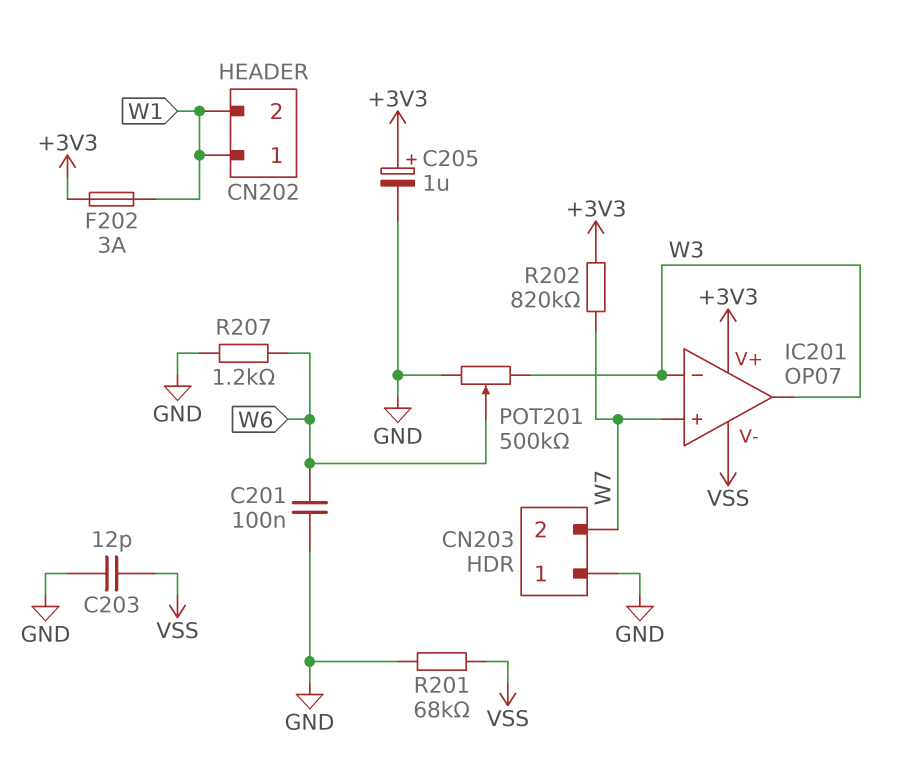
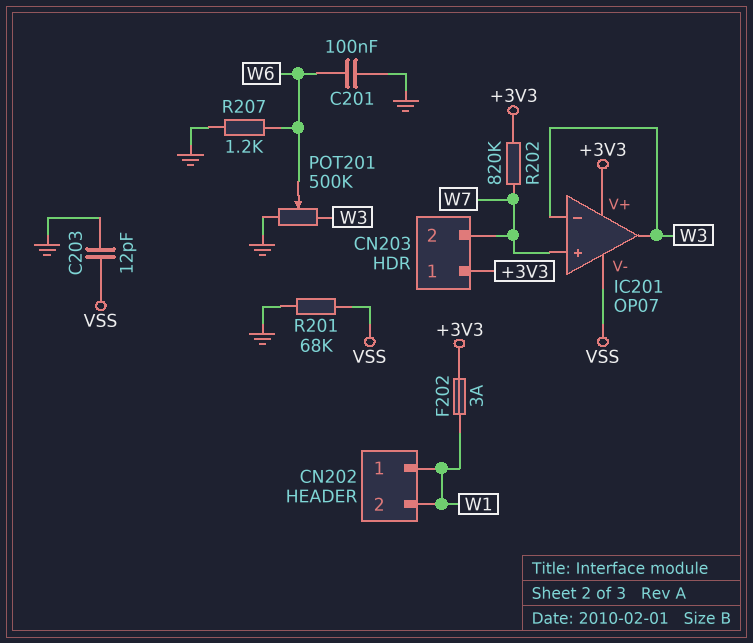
C205: 1uF (plus +3V3, minus GND) -> none
CN203 pin 1: GND -> +3V3

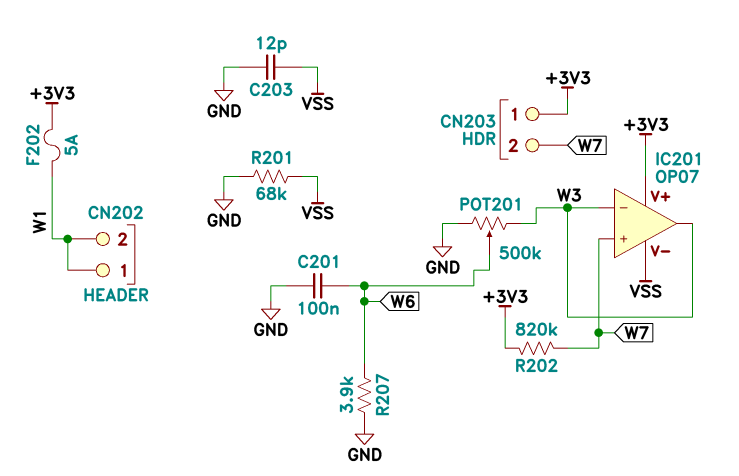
F202: 3A (+3V3, W1) -> 5A (+3V3, W1)
R207: 1.2k (GND, W6) -> 3.9k (GND, W6)

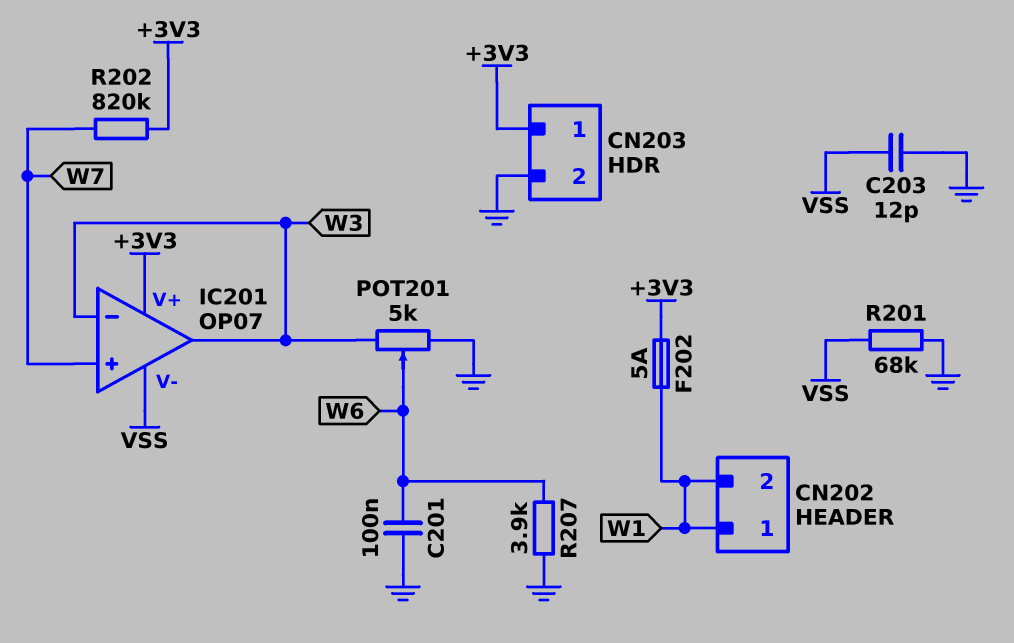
CN203 pin 2: W7 -> GND
POT201: 500k (GND, W3, wiper W6) -> 5k (GND, W3, wiper W6)

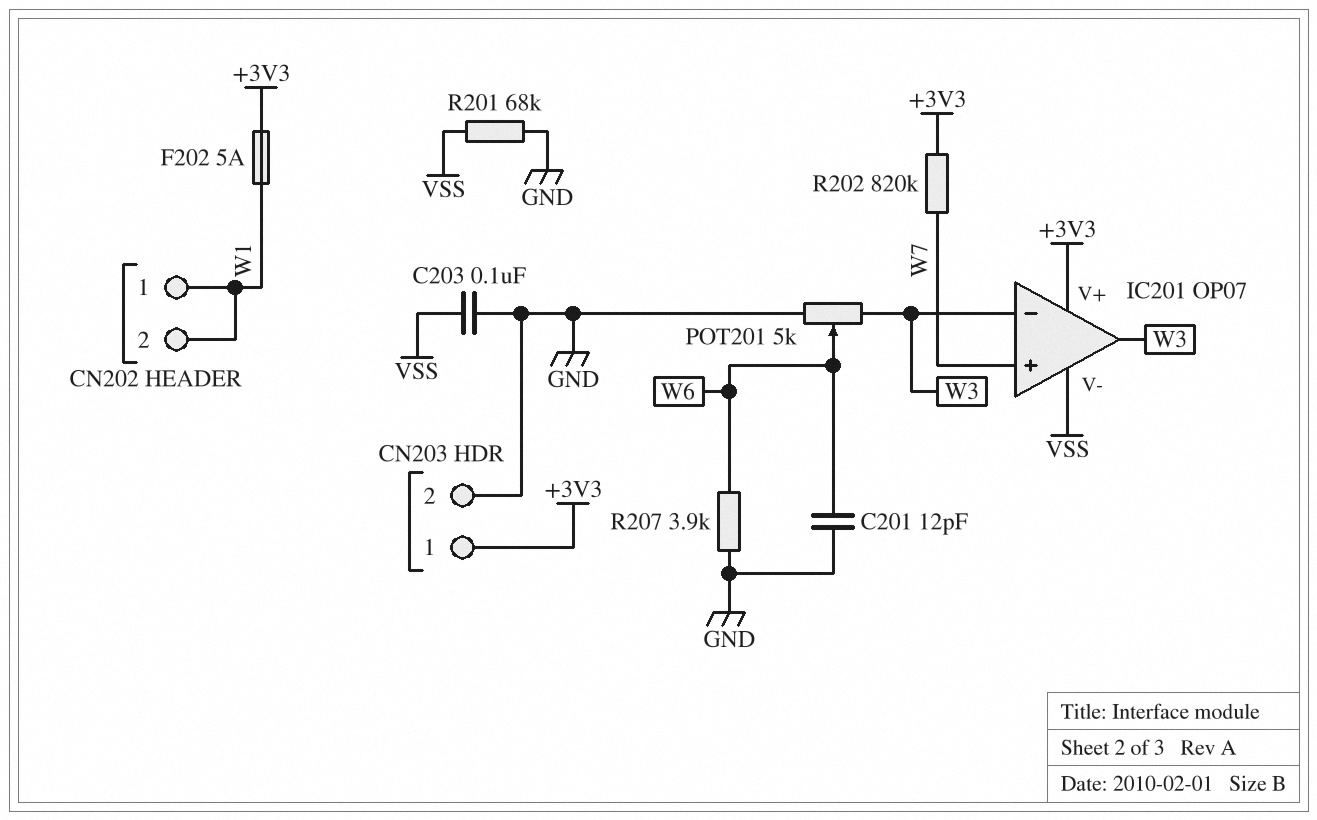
C201: 100nF (GND, W6) -> 12pF (GND, W6)
C203: 12pF (GND, VSS) -> 100nF (GND, VSS)

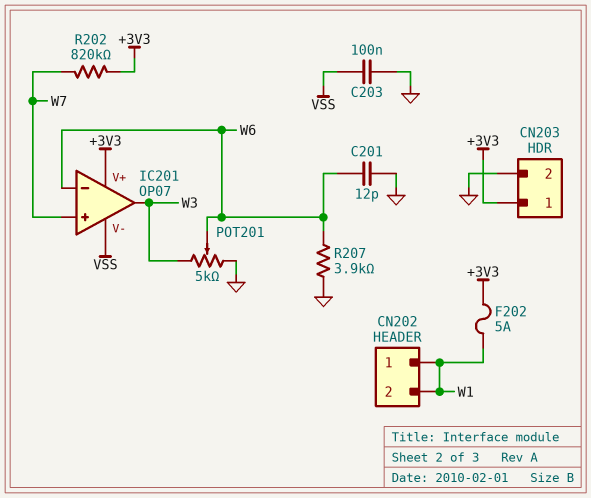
IC201 pin in-: W3 -> W6
R201: 68k (GND, VSS) -> none

